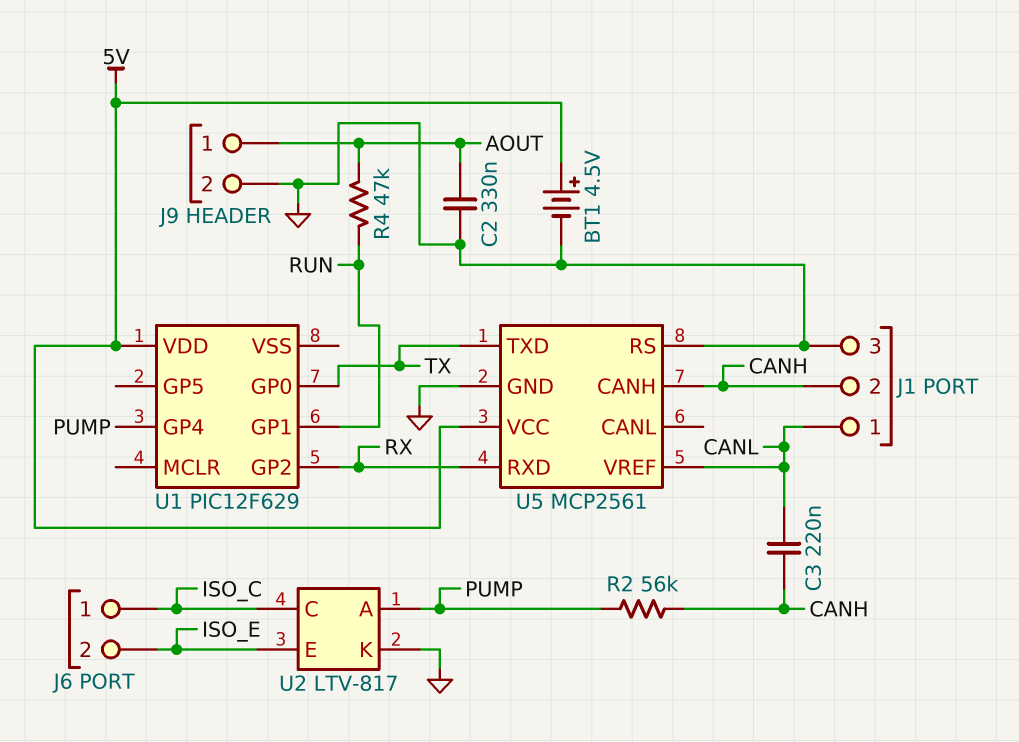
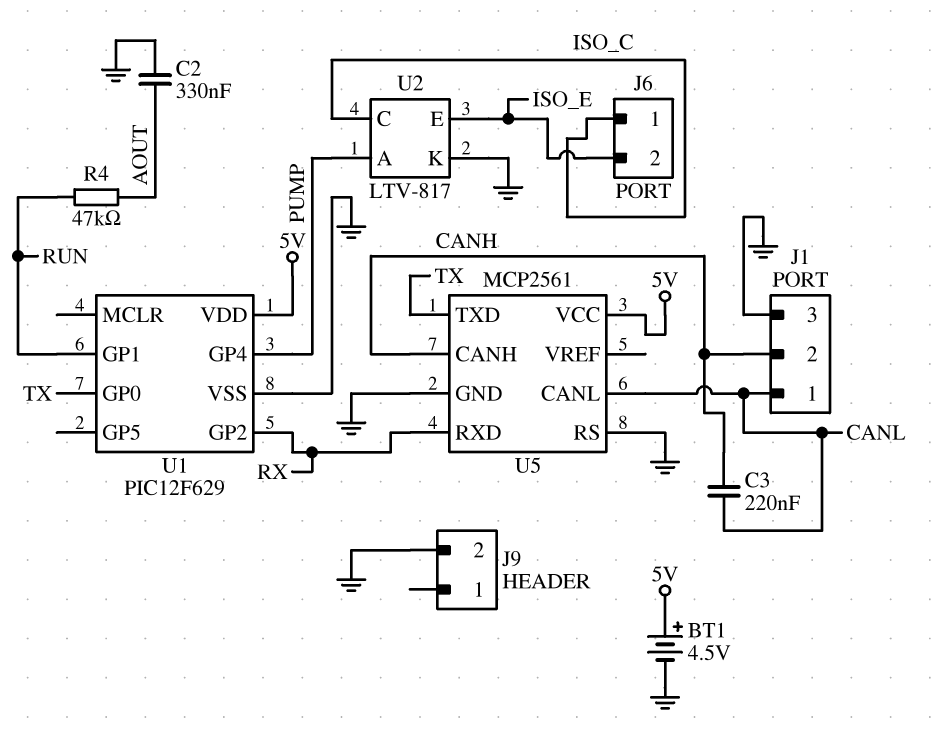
J9 pin 1: AOUT -> none
R2: 56k (CANH, PUMP) -> none
U1 pin VSS: none -> GND
U5 pin CANL: none -> CANL
U5 pin VREF: CANL -> none

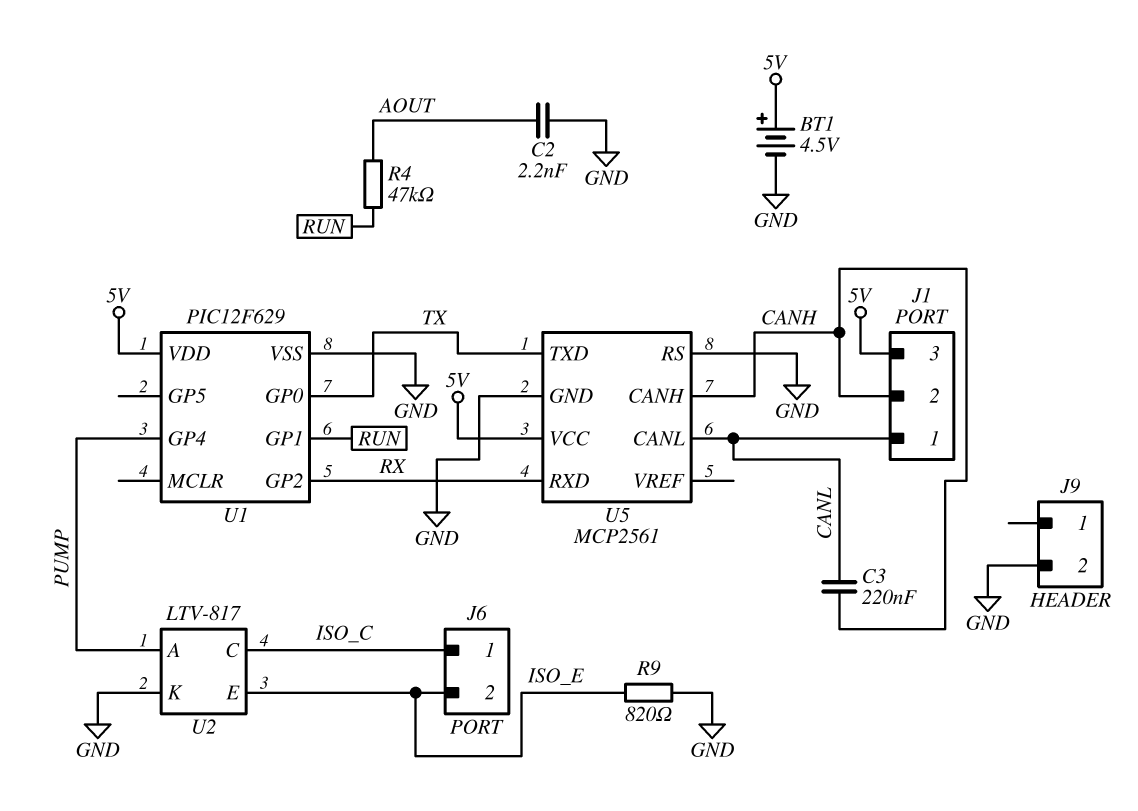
C2: 330nF (AOUT, GND) -> 2.2nF (AOUT, GND)
J1 pin 3: GND -> 5V
R9: none -> 820 (GND, ISO_E)

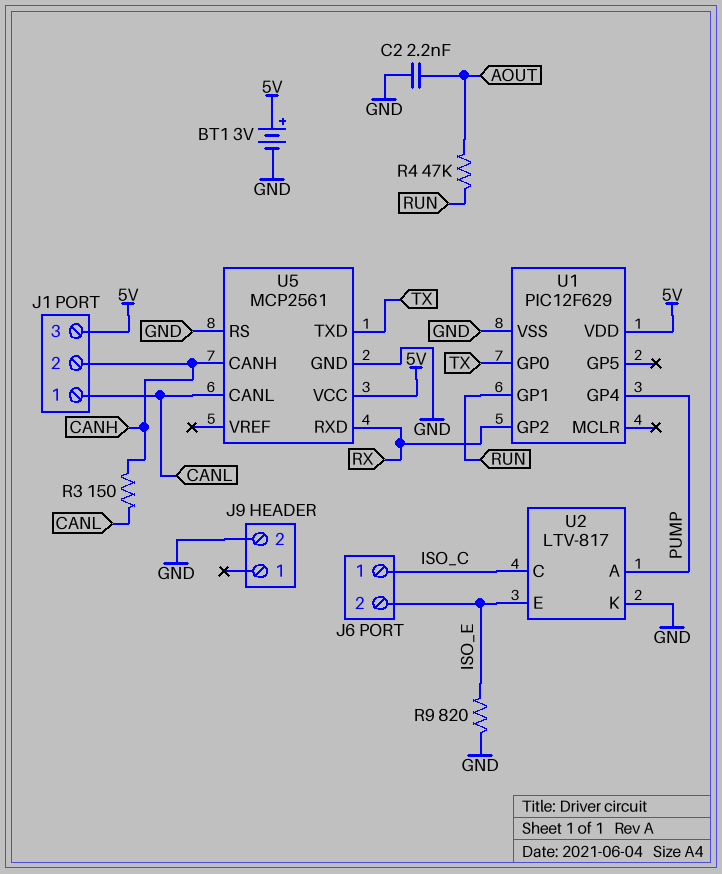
BT1: 4.5V (plus 5V, minus GND) -> 3V (plus 5V, minus GND)
C3: 220nF (CANH, CANL) -> none
R3: none -> 150 (CANH, CANL)

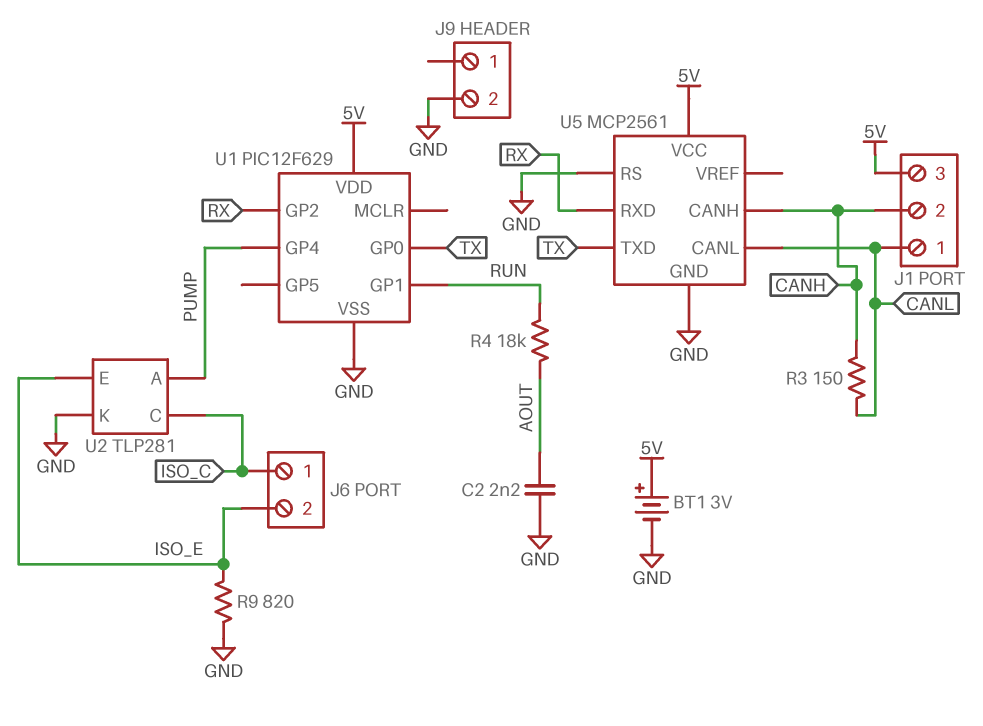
R4: 47k (AOUT, RUN) -> 18k (AOUT, RUN)
U2: LTV-817 -> TLP281

